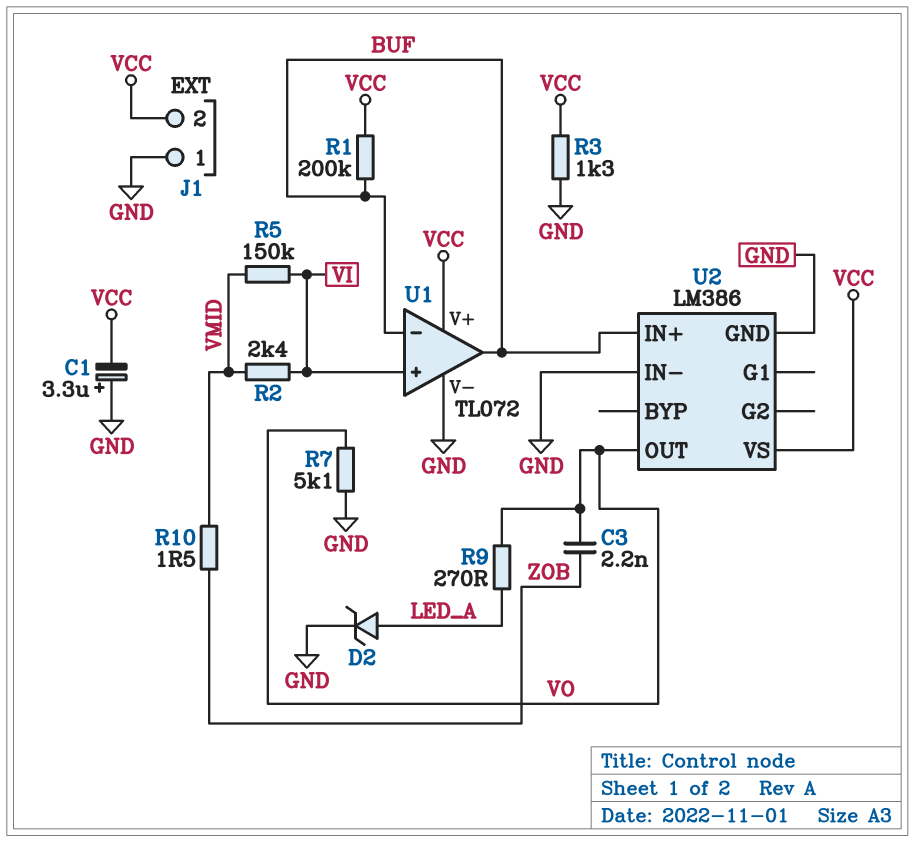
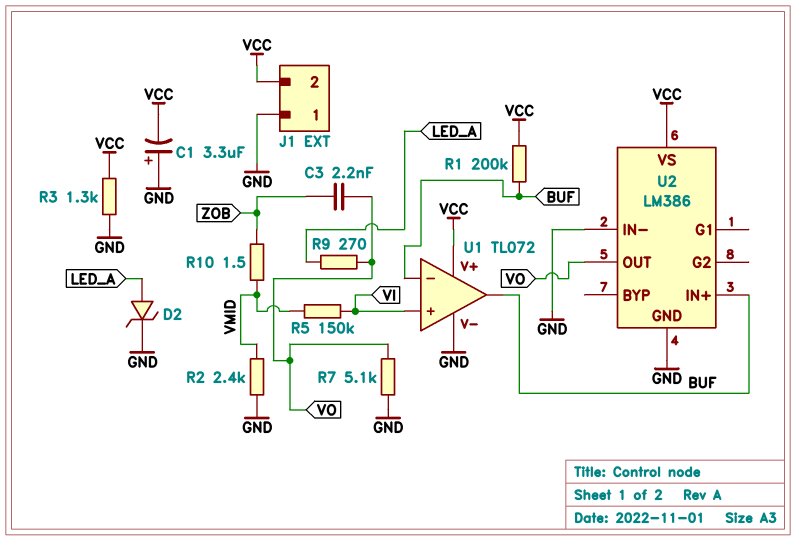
R2: 2.4k (VI, VMID) -> 2.4k (GND, VMID)

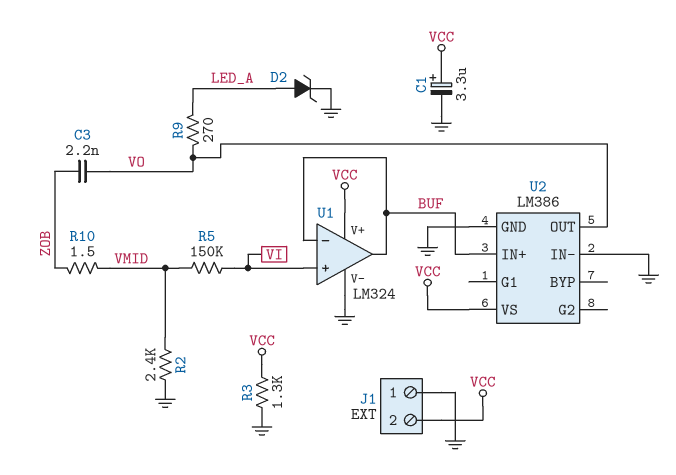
C1: 3.3uF (plus GND, minus VCC) -> 3.3uF (plus VCC, minus GND)
R1: 200k (BUF, VCC) -> none
R7: 5.1k (GND, VO) -> none
U1: TL072 -> LM324

